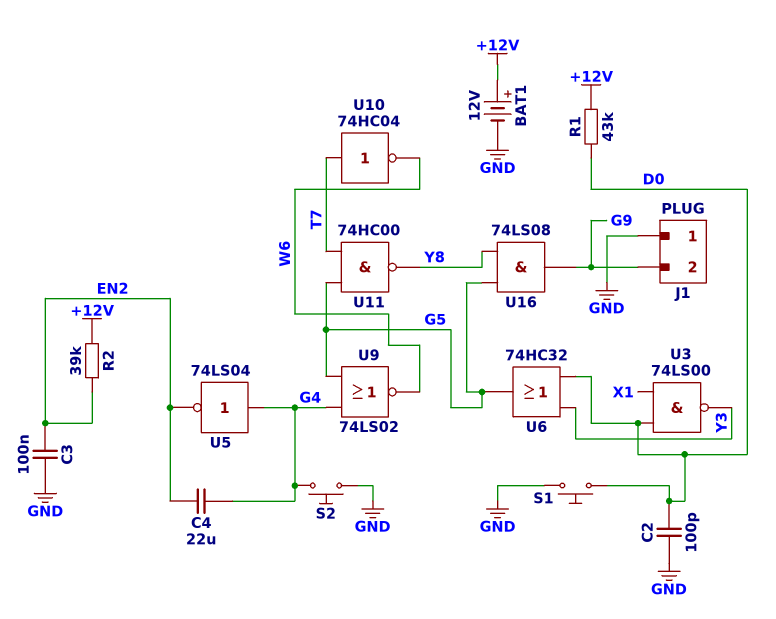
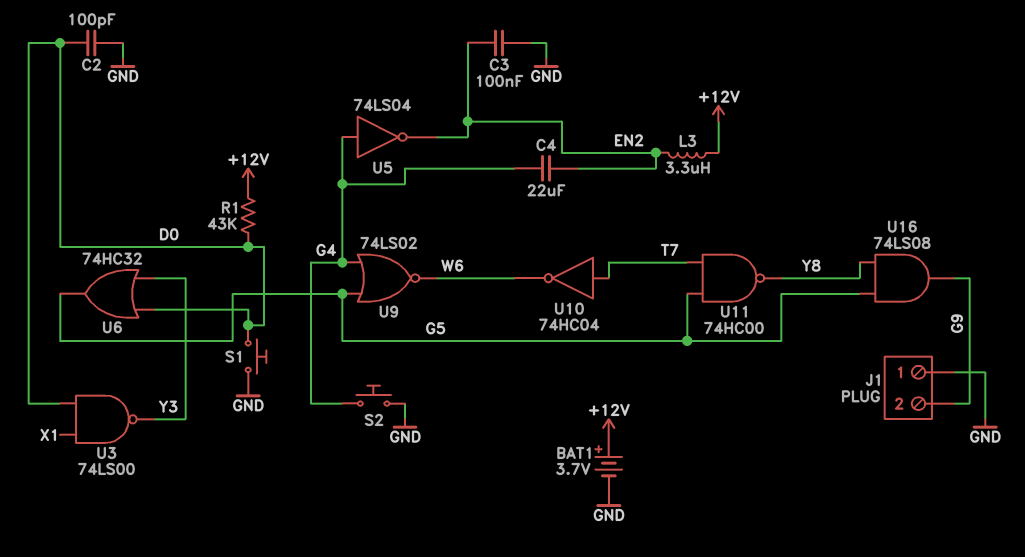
BAT1: 12V (plus +12V, minus GND) -> 3.7V (plus +12V, minus GND)
L3: none -> 3.3uH (+12V, EN2)
R2: 39k (+12V, EN2) -> none

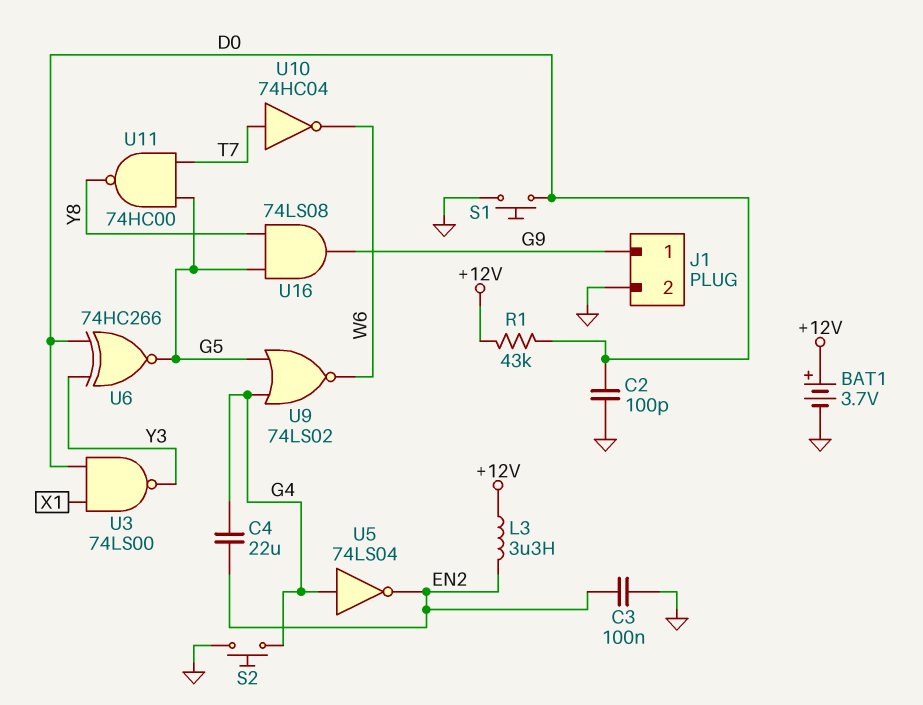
J1 pin 1: GND -> G9
J1 pin 2: G9 -> GND
U6: OR 74HC32 (in D0, in Y3, out G5) -> XNOR 74HC266 (in D0, in Y3, out G5)

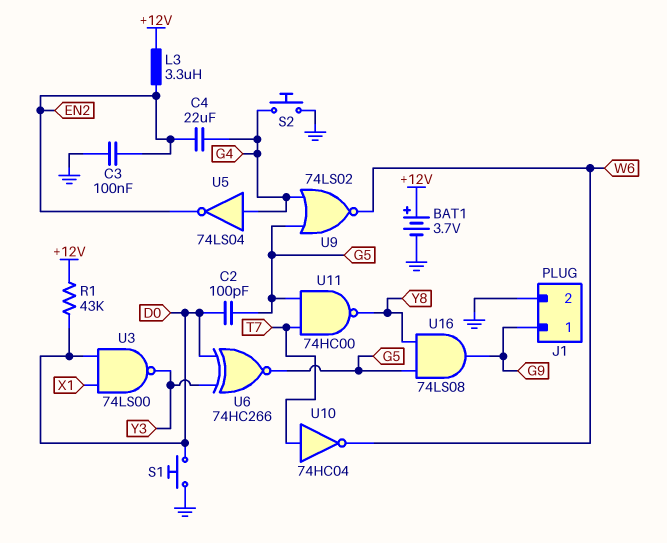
C2: 100pF (D0, GND) -> 100pF (D0, G5)

